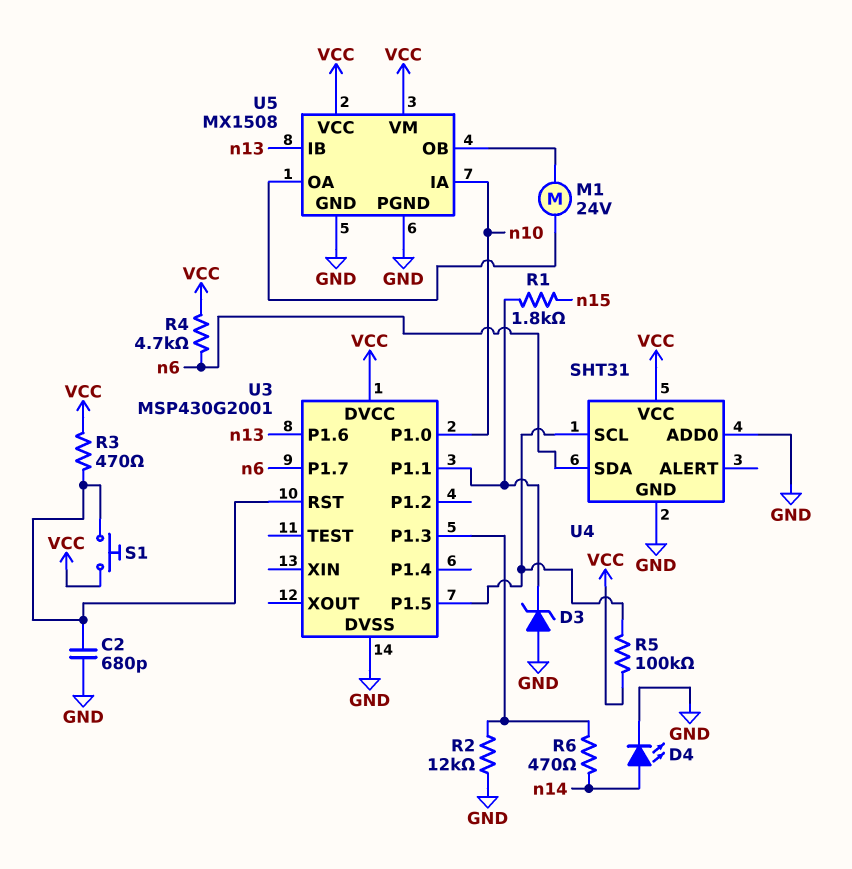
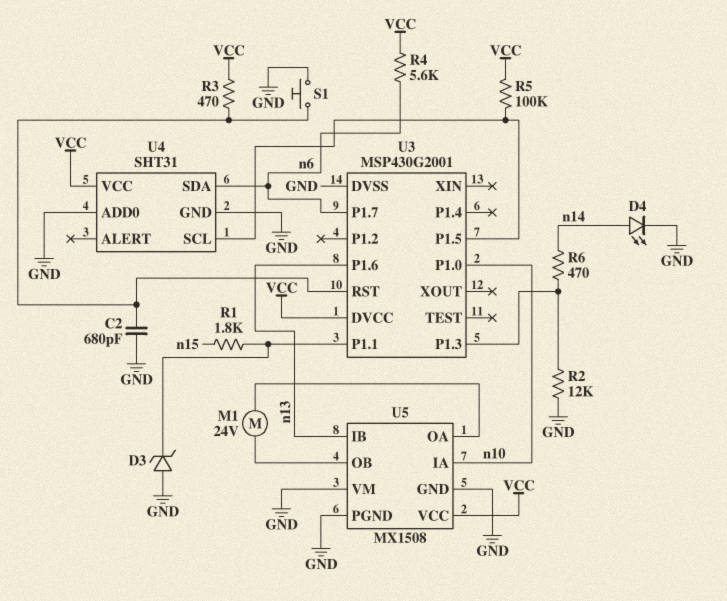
R4: 4.7k (VCC, n6) -> 5.6k (VCC, n6)
S1: button (U3/RST, VCC) -> button (GND, U3/RST)
U5 pin VM: VCC -> GND

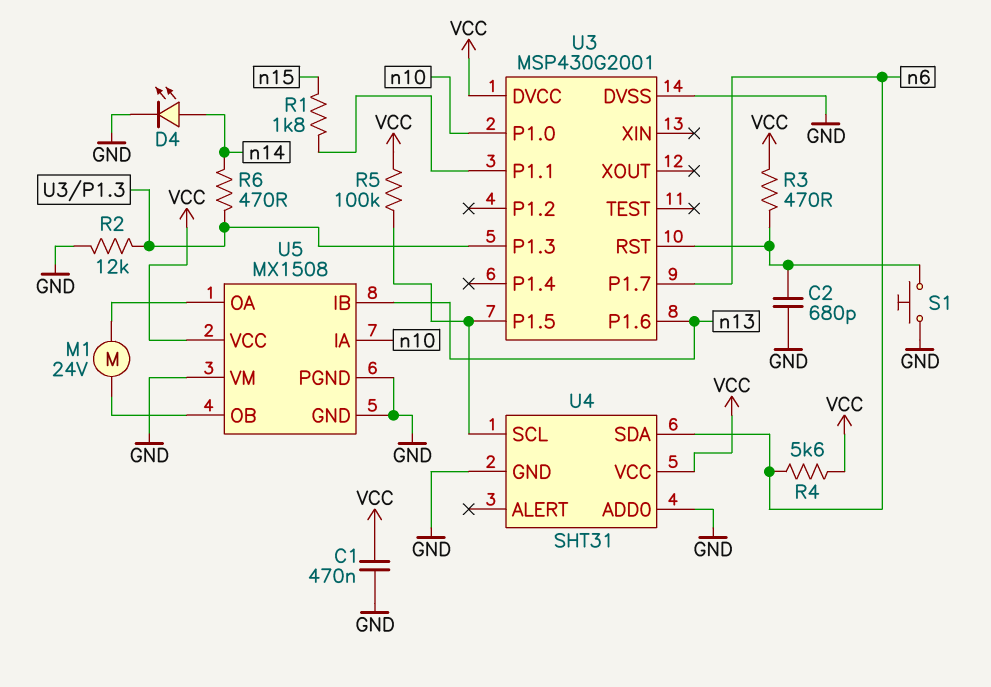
C1: none -> 470nF (GND, VCC)
D3: zener (A GND, K U3/P1.1) -> none

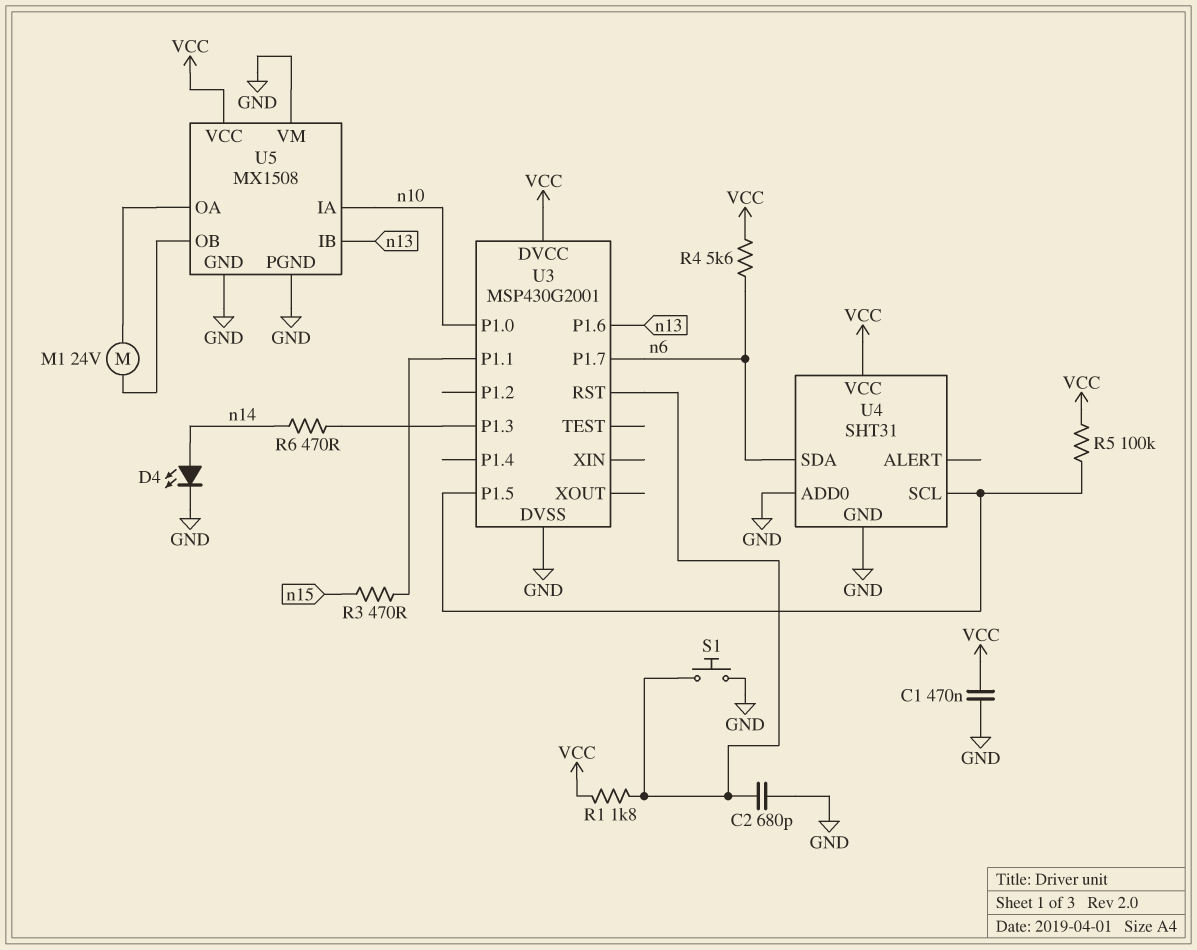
R1: 1.8k (U3/P1.1, n15) -> 1.8k (U3/RST, VCC)
R2: 12k (GND, U3/P1.3) -> none
R3: 470 (U3/RST, VCC) -> 470 (U3/P1.1, n15)

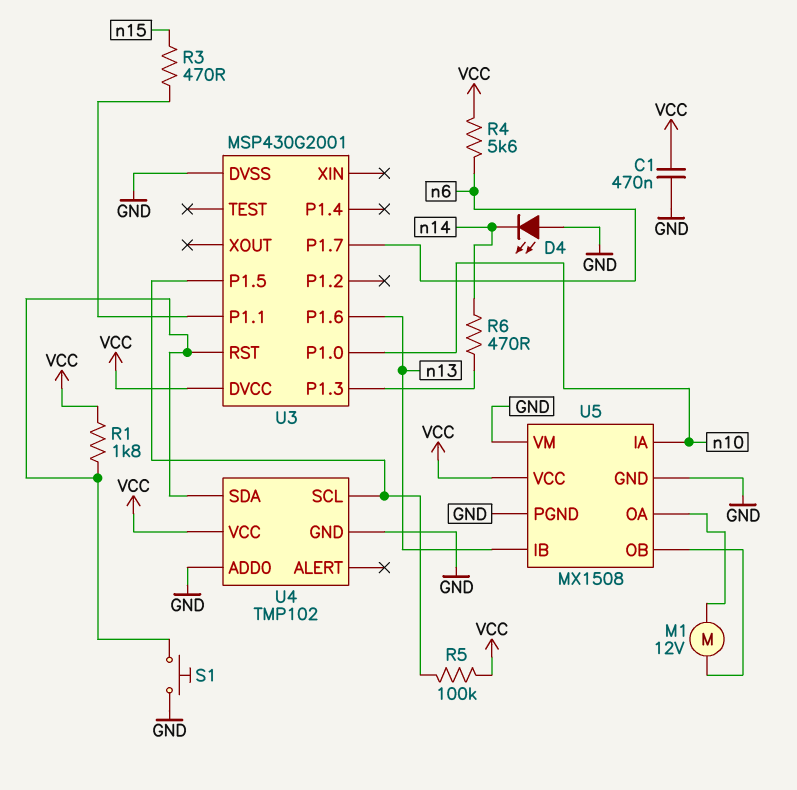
C2: 680pF (GND, U3/RST) -> none
D4: LED (A n14, K GND) -> LED (A GND, K n14)
M1: motor 24V (U5/OA, U5/OB) -> motor 12V (U5/OA, U5/OB)
U4: SHT31 -> TMP102
U4 pin SDA: n6 -> U3/RST

